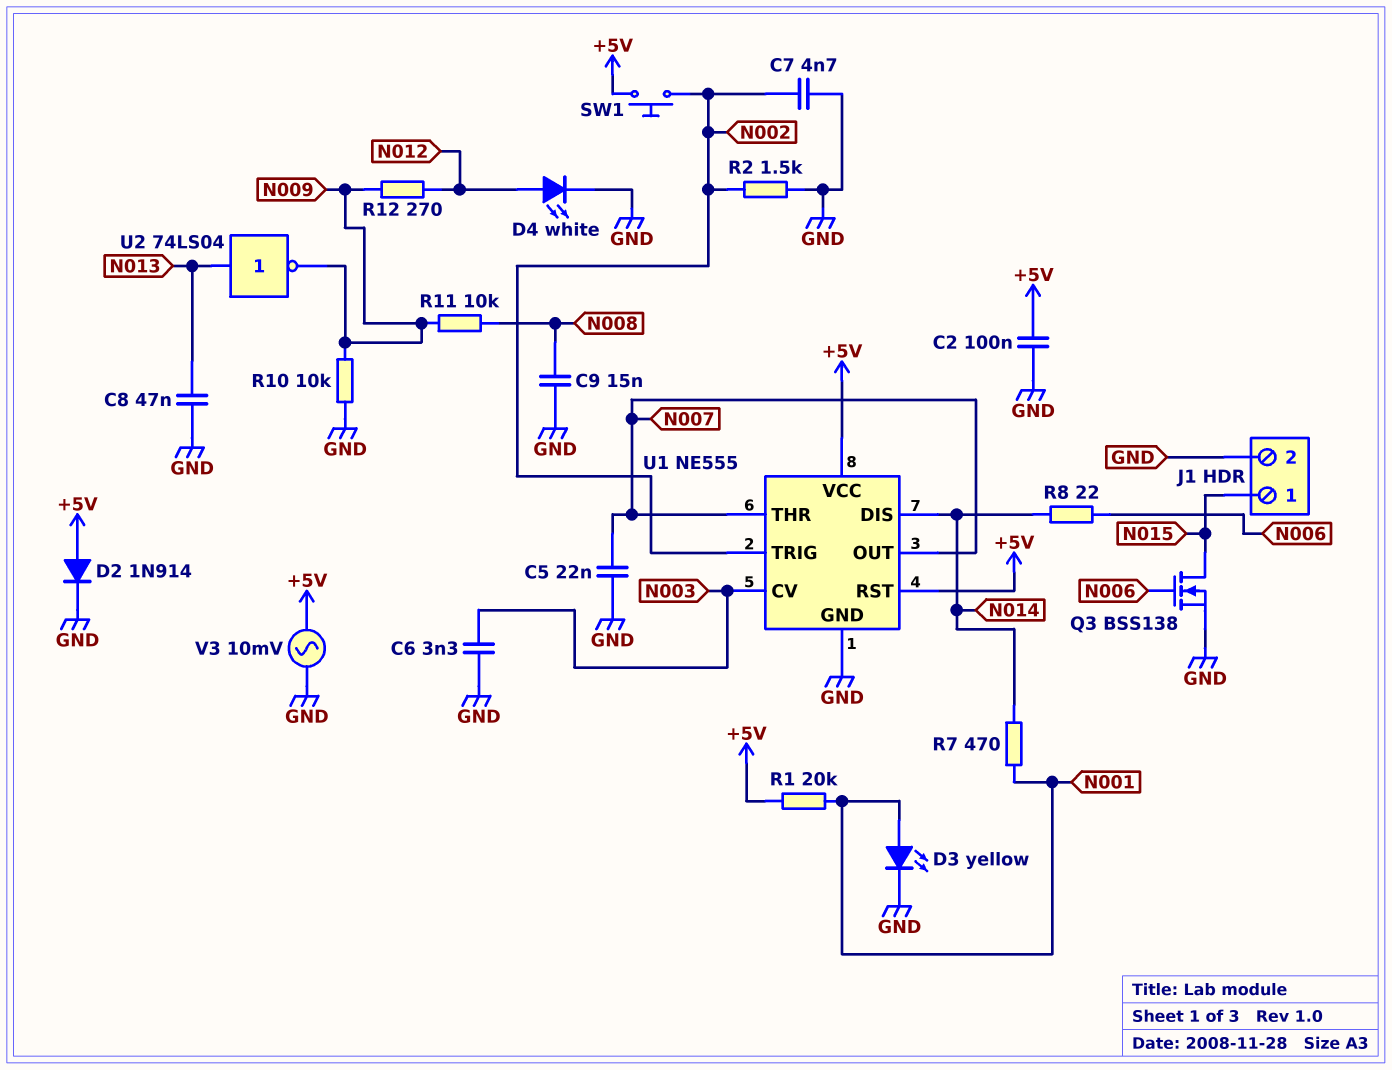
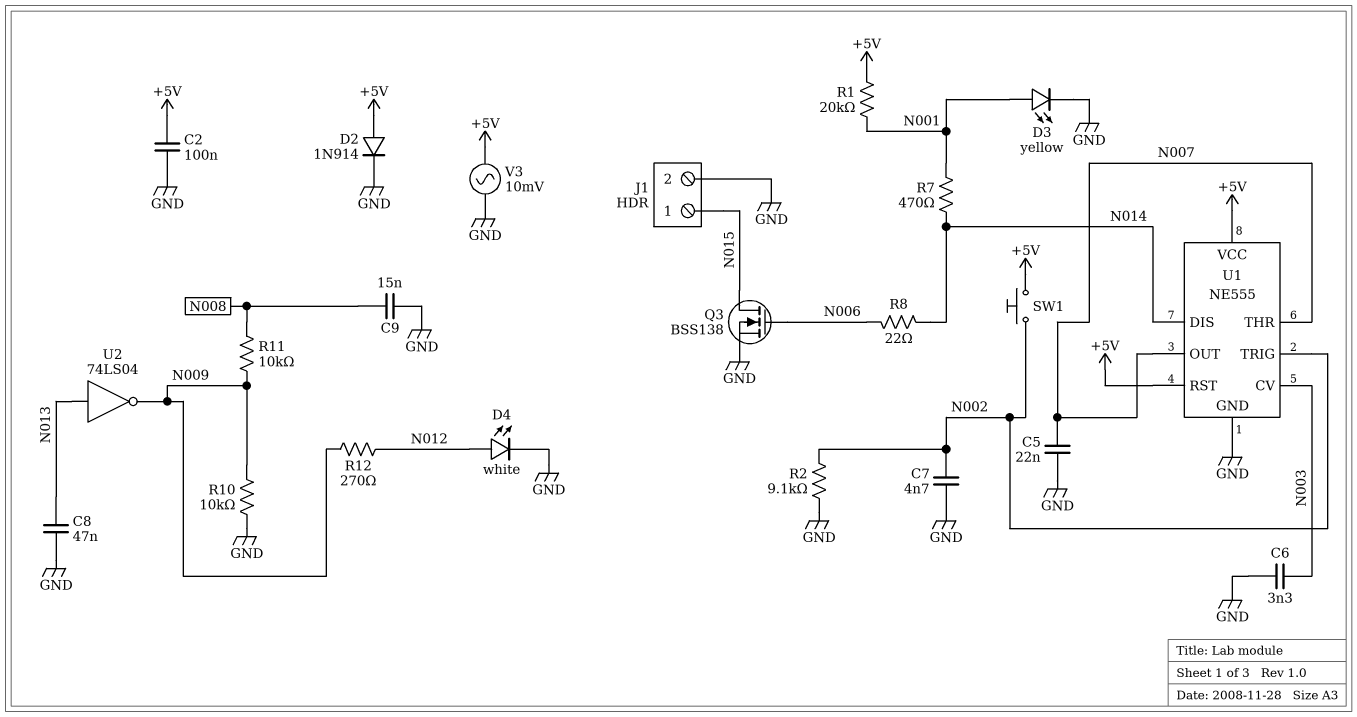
R2: 1.5k (GND, N002) -> 9.1k (GND, N002)

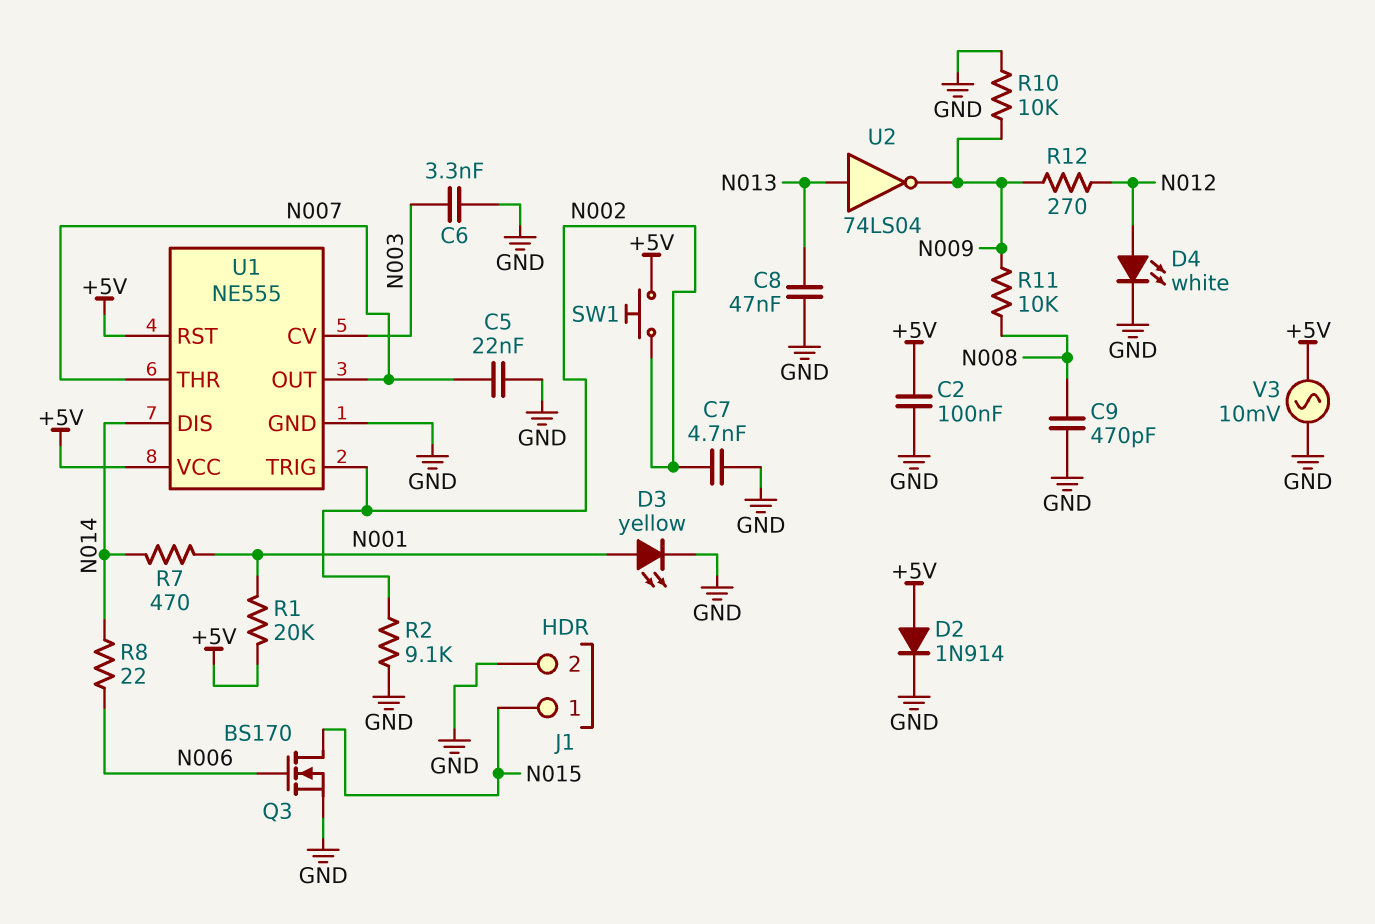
C9: 15nF (GND, N008) -> 470pF (GND, N008)
Q3: NMOS BSS138 (G N006, D N015, S GND) -> NMOS BS170 (G N006, D N015, S GND)

